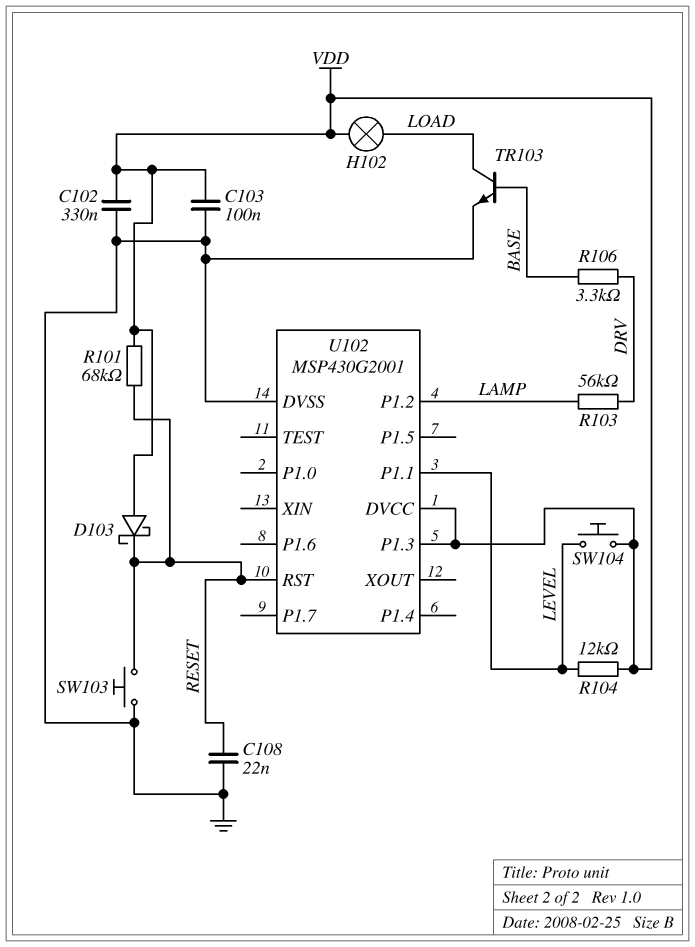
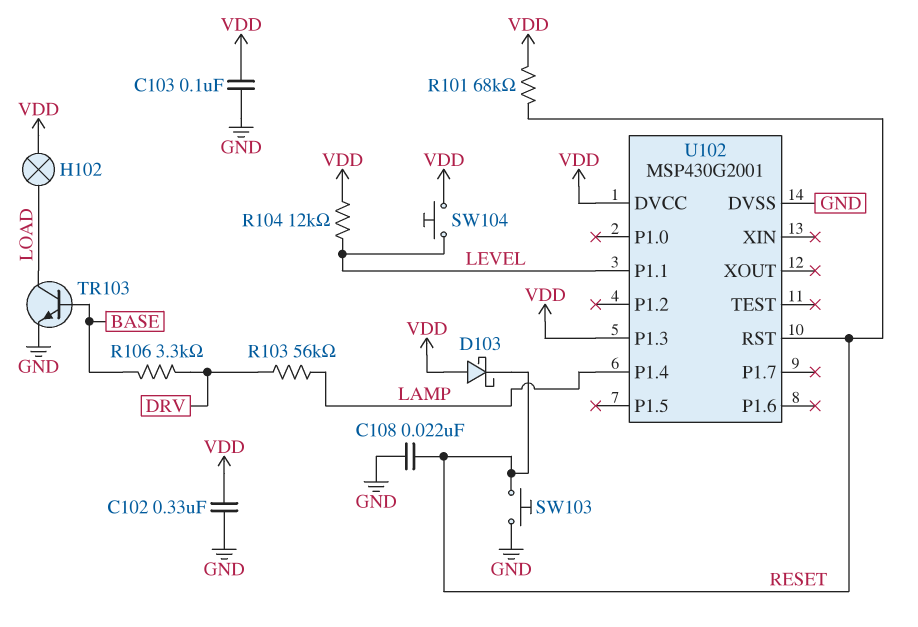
U102 pin P1.2: LAMP -> none
U102 pin P1.4: none -> LAMP

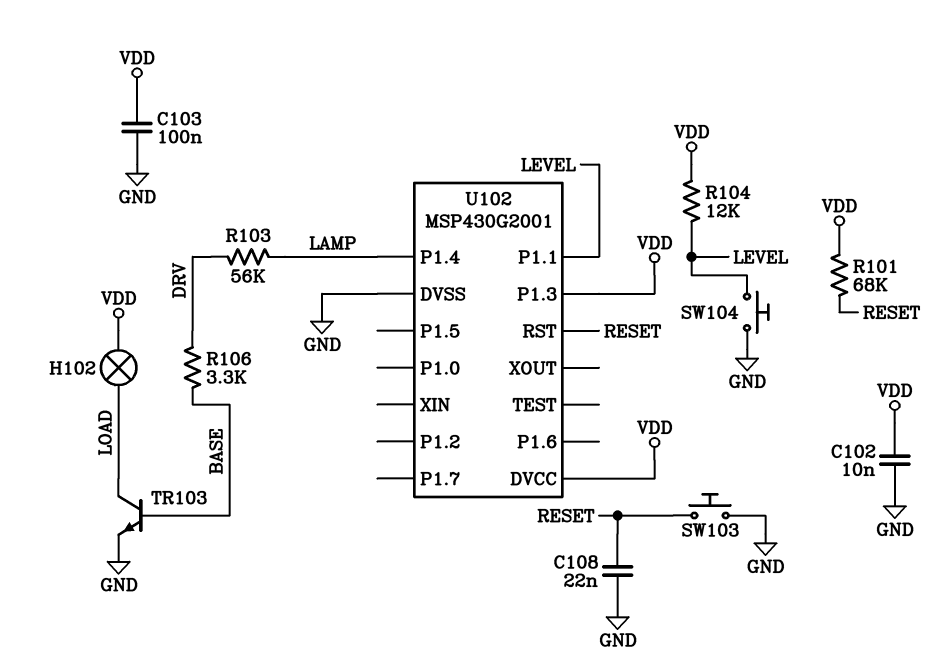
C102: 330nF (GND, VDD) -> 10nF (GND, VDD)
D103: schottky (A VDD, K RESET) -> none
SW104: button (LEVEL, VDD) -> button (GND, LEVEL)

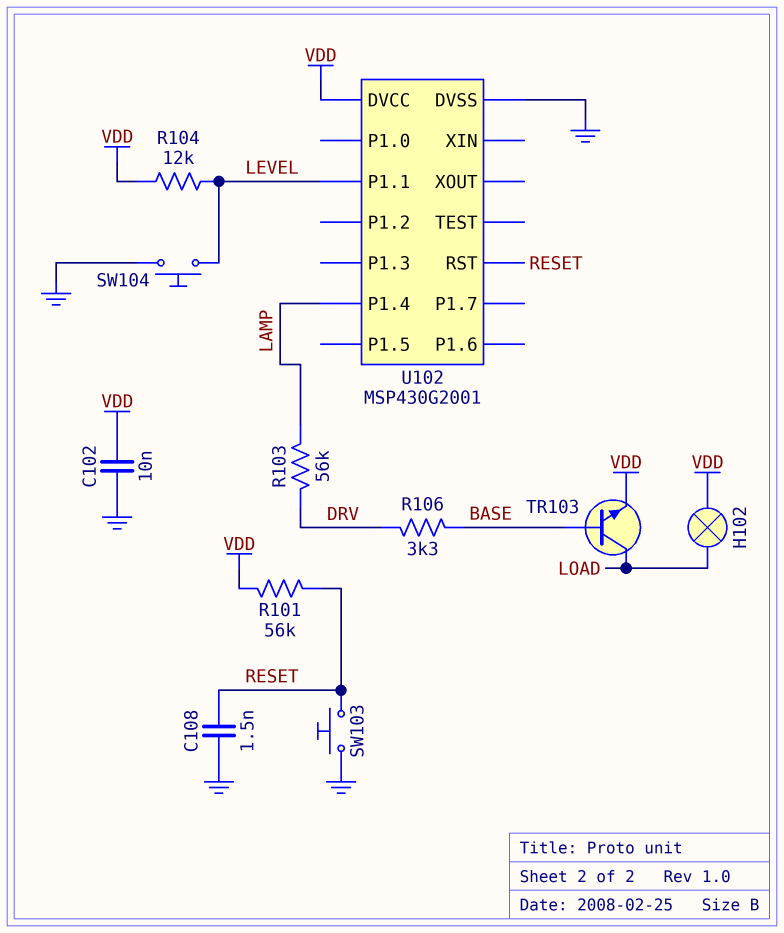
C103: 100nF (GND, VDD) -> none
C108: 22nF (GND, RESET) -> 1.5nF (GND, RESET)
R101: 68k (RESET, VDD) -> 56k (RESET, VDD)
TR103: NPN (B BASE, C LOAD, E GND) -> NPN (B BASE, C LOAD, E VDD)
U102 pin P1.3: VDD -> none

